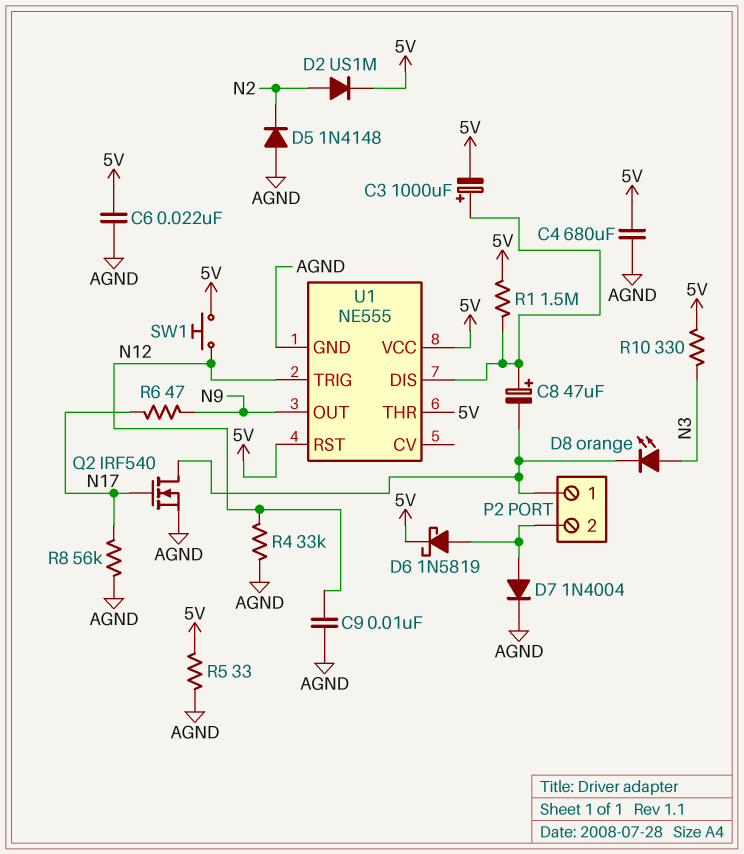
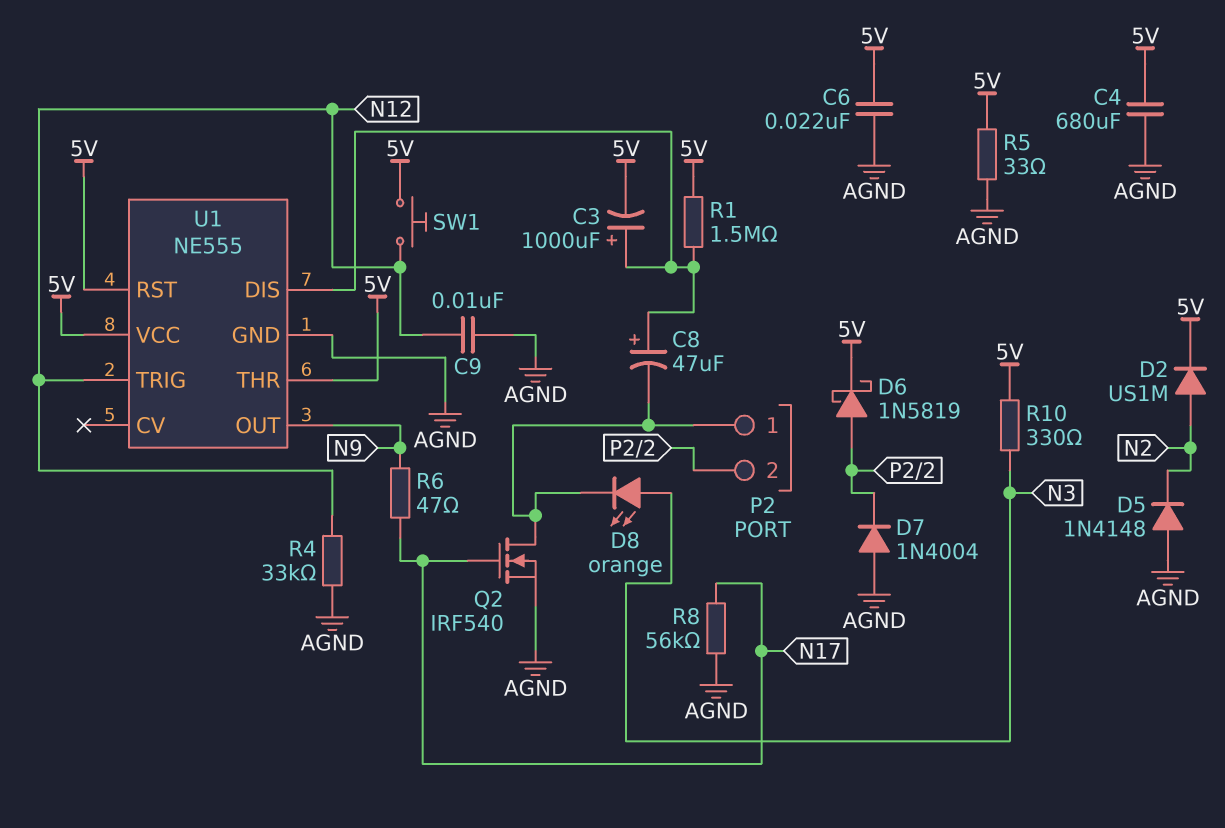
D7: diode 1N4004 (A P2/2, K AGND) -> diode 1N4004 (A AGND, K P2/2)

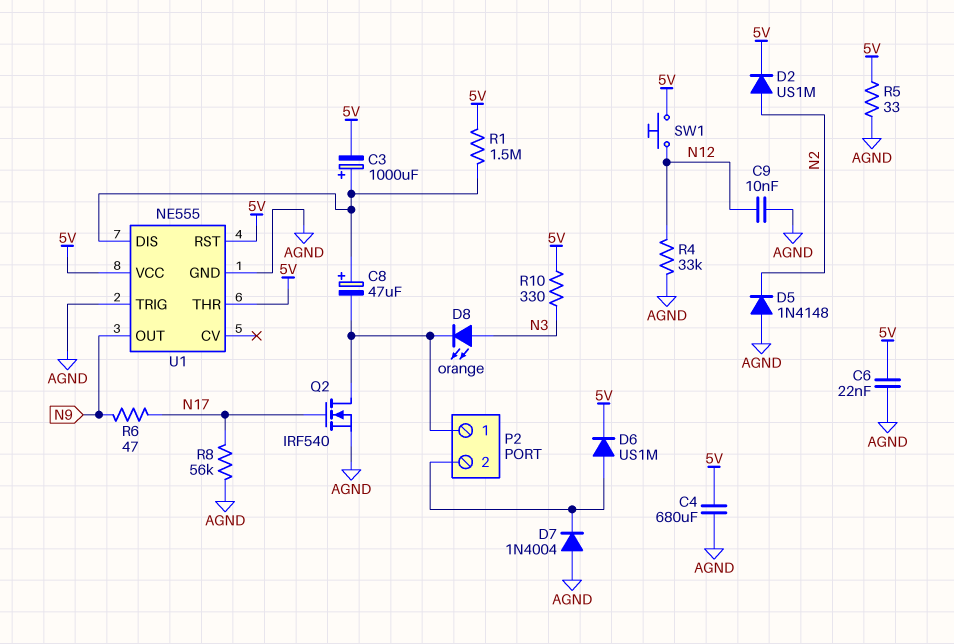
D6: schottky 1N5819 (A P2/2, K 5V) -> diode US1M (A P2/2, K 5V)
U1 pin TRIG: N12 -> AGND

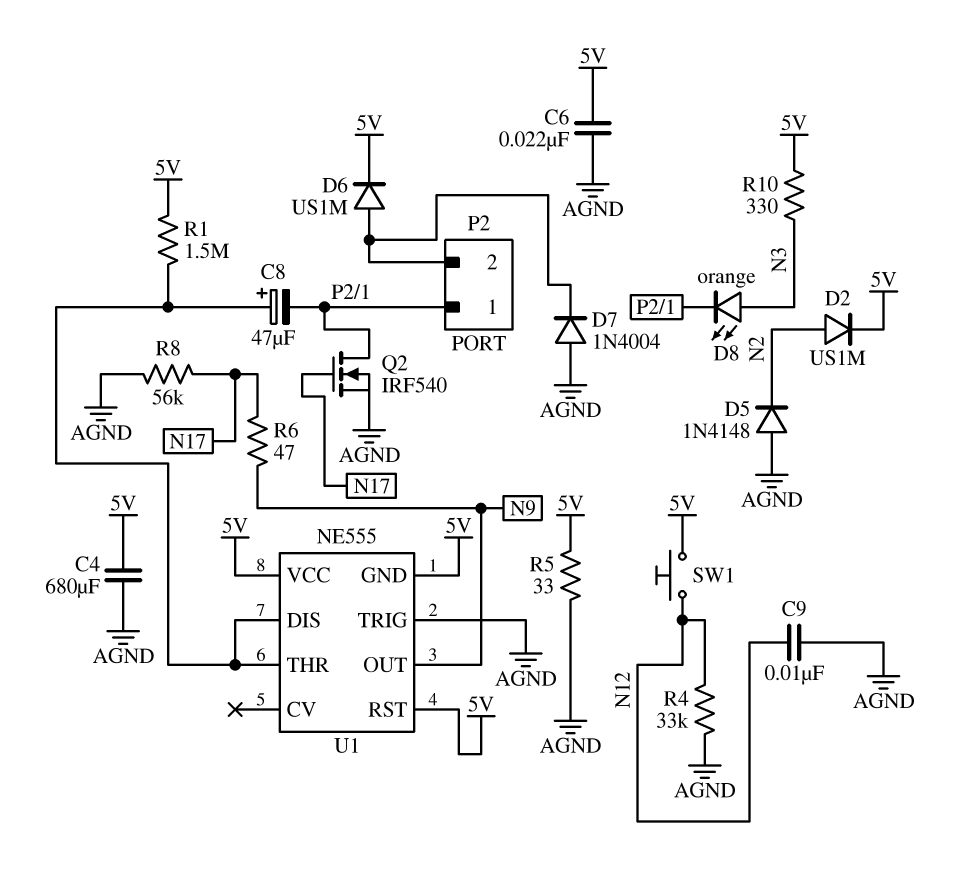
C3: 1000uF (plus U1/DIS, minus 5V) -> none
U1 pin GND: AGND -> 5V
U1 pin THR: 5V -> U1/DIS

